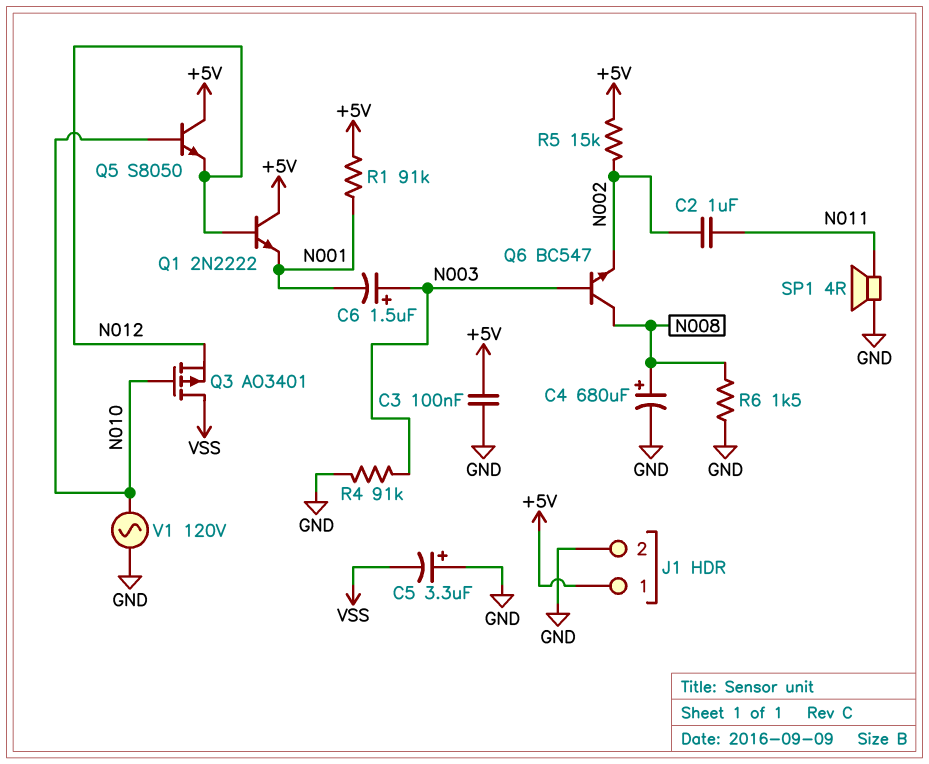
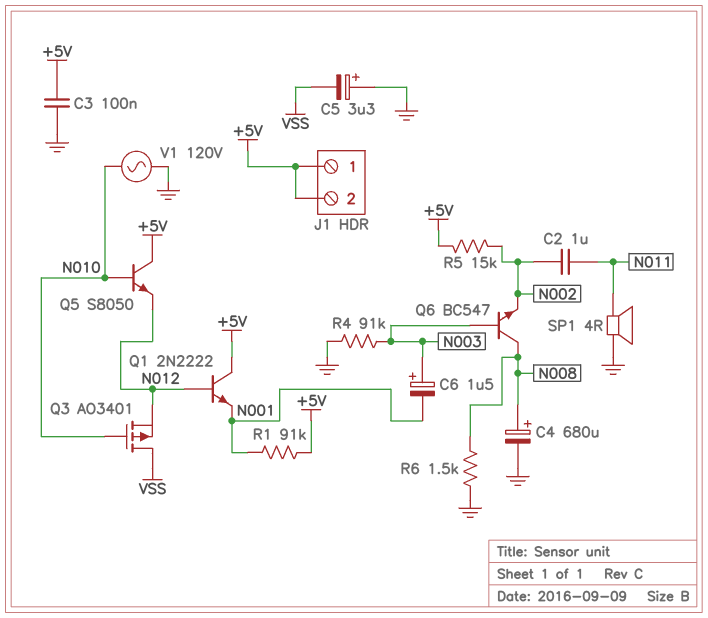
J1 pin 2: GND -> +5V

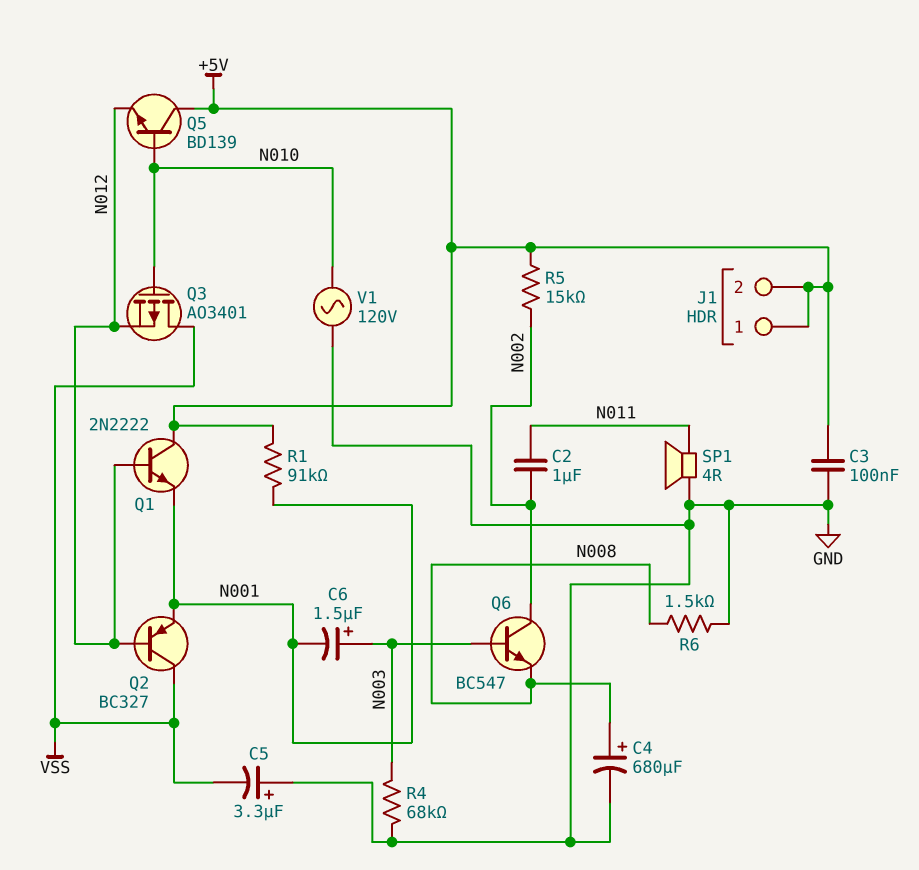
Q2: none -> PNP BC327 (B N012, C VSS, E N001)
Q5: NPN S8050 (B N010, C +5V, E N012) -> NPN BD139 (B N010, C +5V, E N012)
Q6: NPN BC547 (B N003, C N008, E N002) -> NPN BC547 (B N003, C N002, E N008)
R4: 91k (GND, N003) -> 68k (GND, N003)

